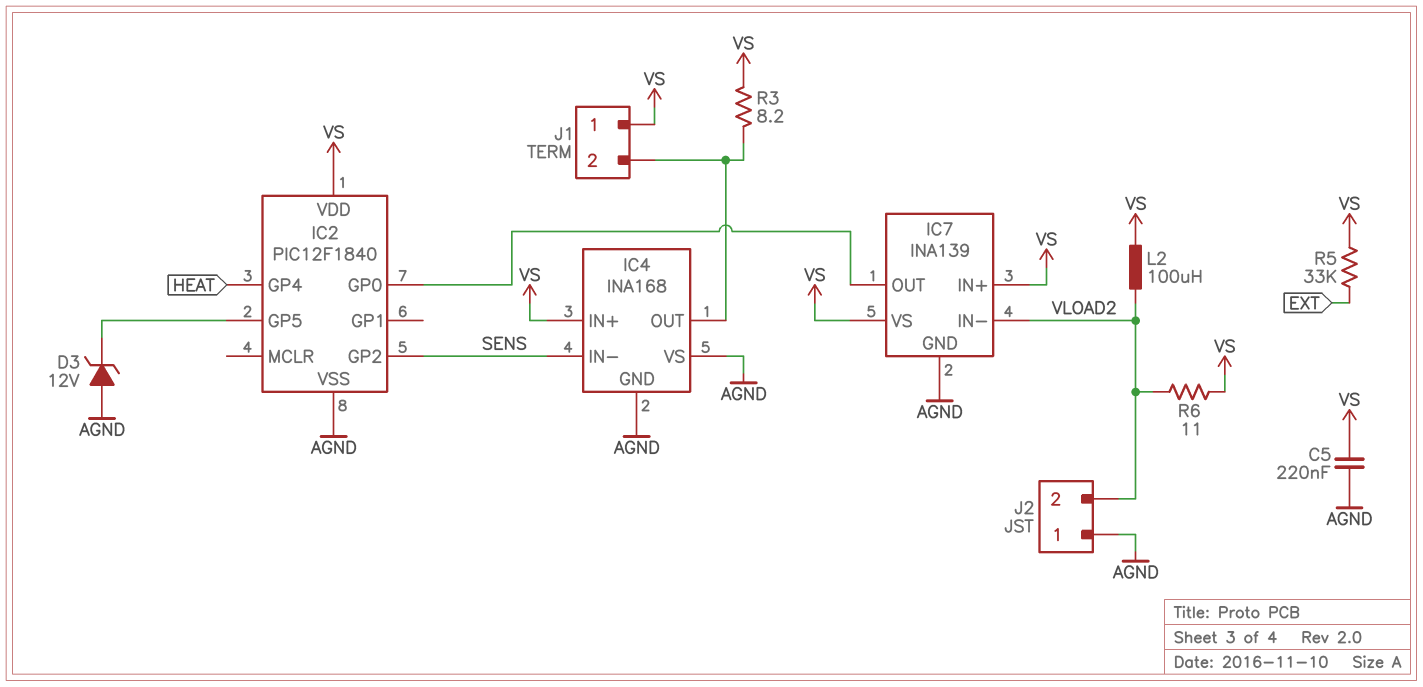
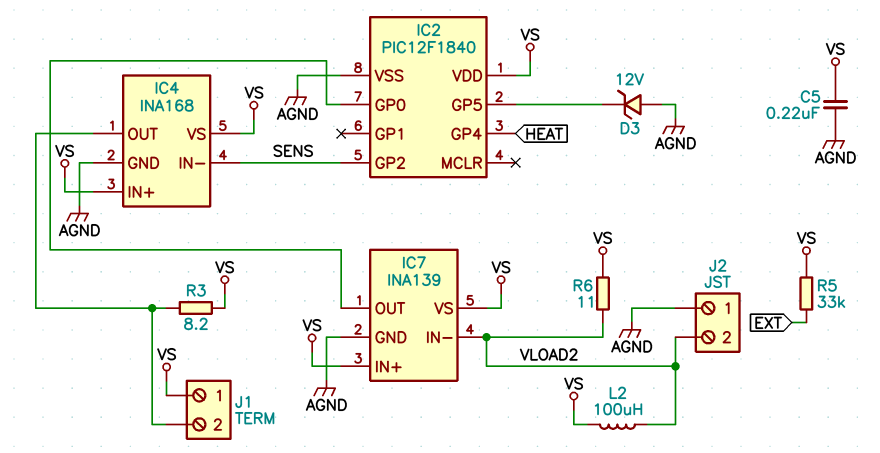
IC4 pin VS: AGND -> VS

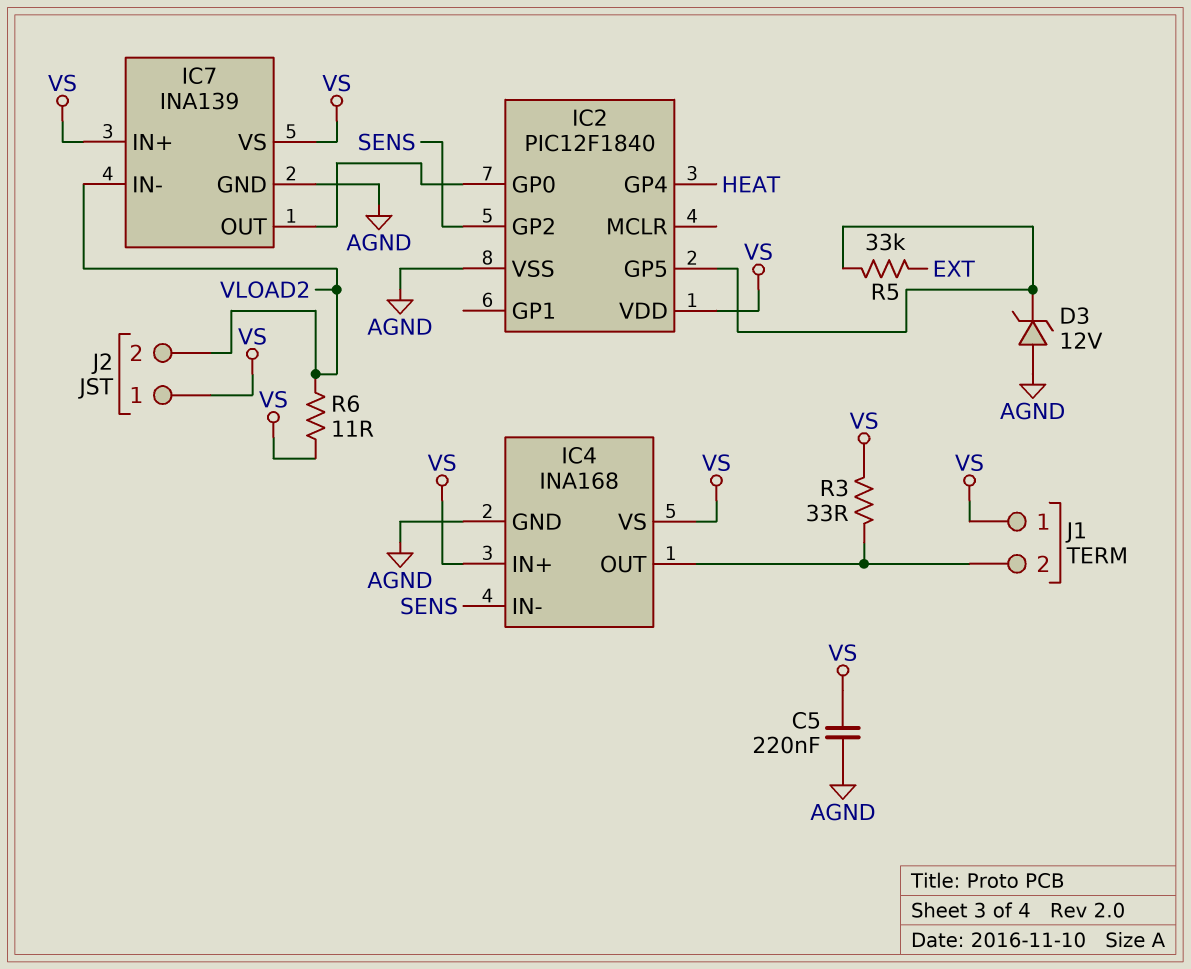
J2 pin 1: AGND -> VS
L2: 100uH (VLOAD2, VS) -> none
R3: 8.2 (IC4/OUT, VS) -> 33 (IC4/OUT, VS)
R5: 33k (EXT, VS) -> 33k (EXT, IC2/GP5)

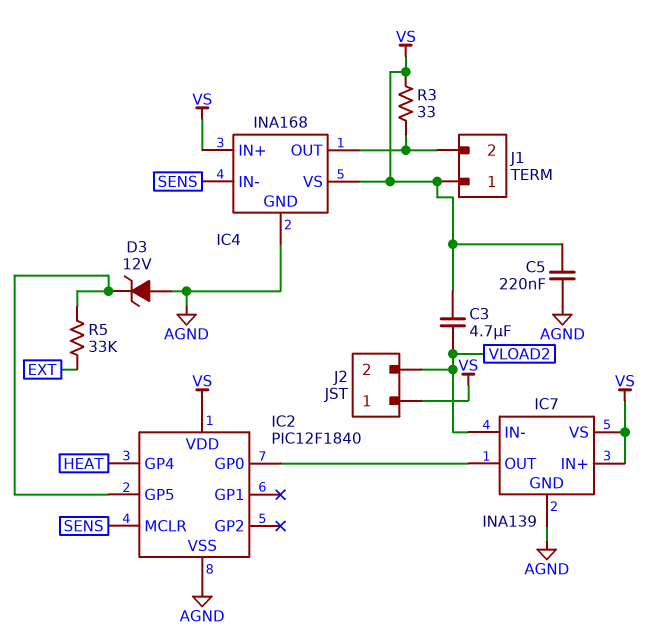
C3: none -> 4.7uF (VLOAD2, VS)
IC2 pin GP2: SENS -> none
IC2 pin MCLR: none -> SENS
R6: 11 (VLOAD2, VS) -> none

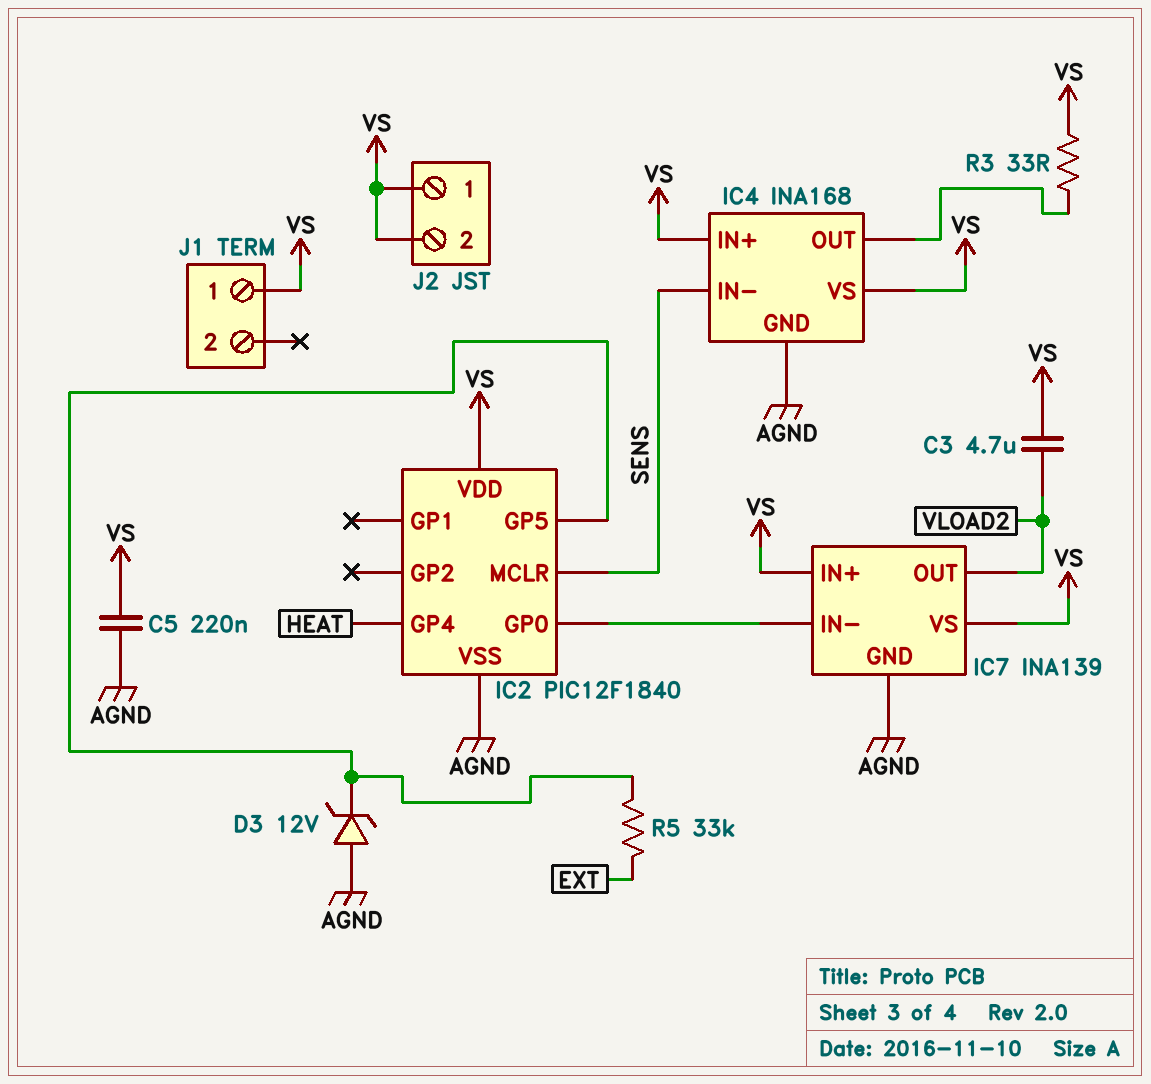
IC7 pin IN-: VLOAD2 -> IC2/GP0
IC7 pin OUT: IC2/GP0 -> VLOAD2
J1 pin 2: IC4/OUT -> none
J2 pin 2: VLOAD2 -> VS

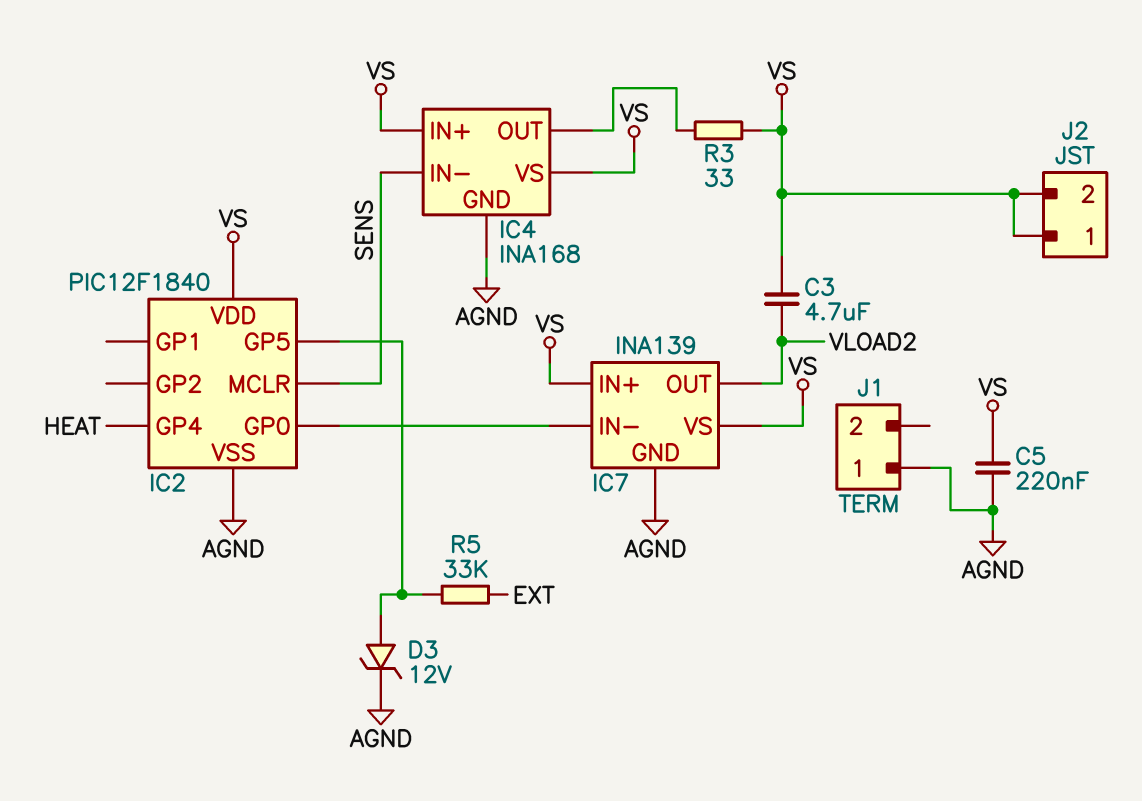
D3: zener 12V (A AGND, K IC2/GP5) -> zener 12V (A IC2/GP5, K AGND)
J1 pin 1: VS -> AGND

